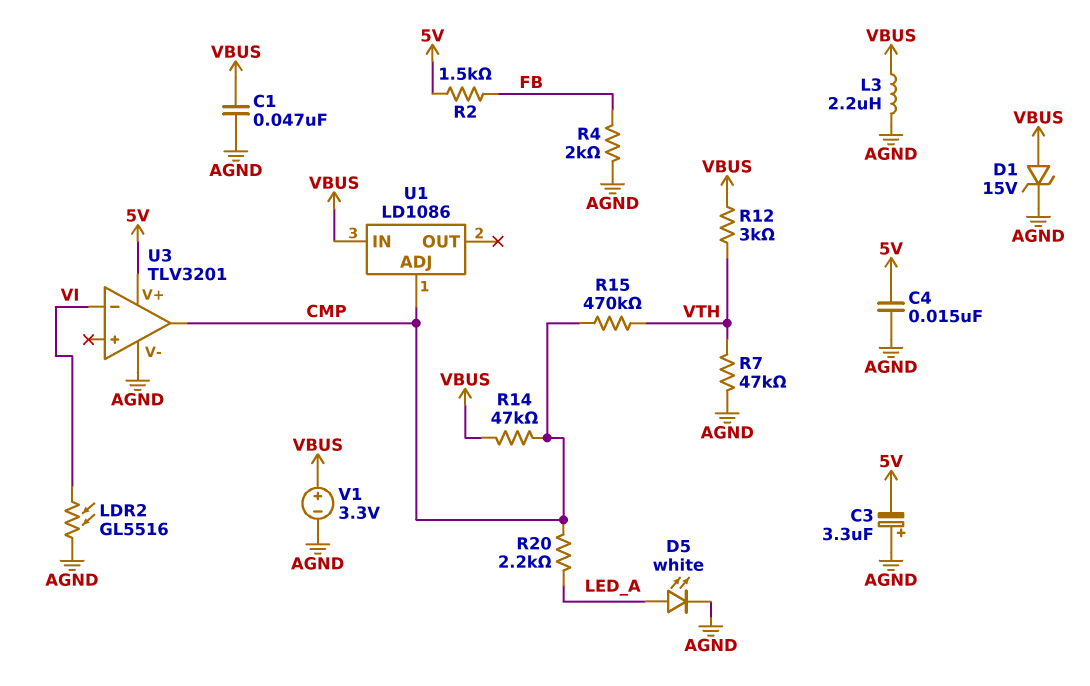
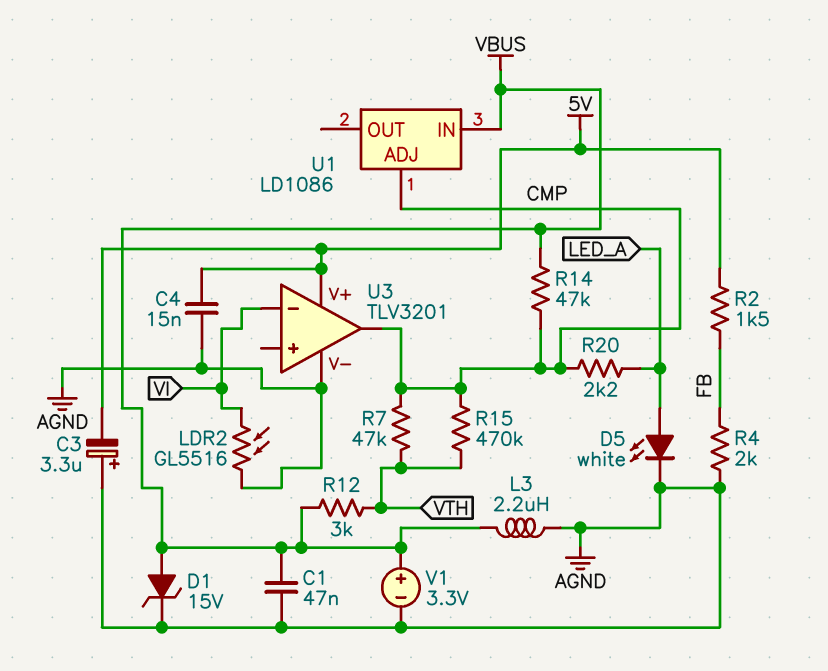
R7: 47k (AGND, VTH) -> 47k (CMP, VTH)

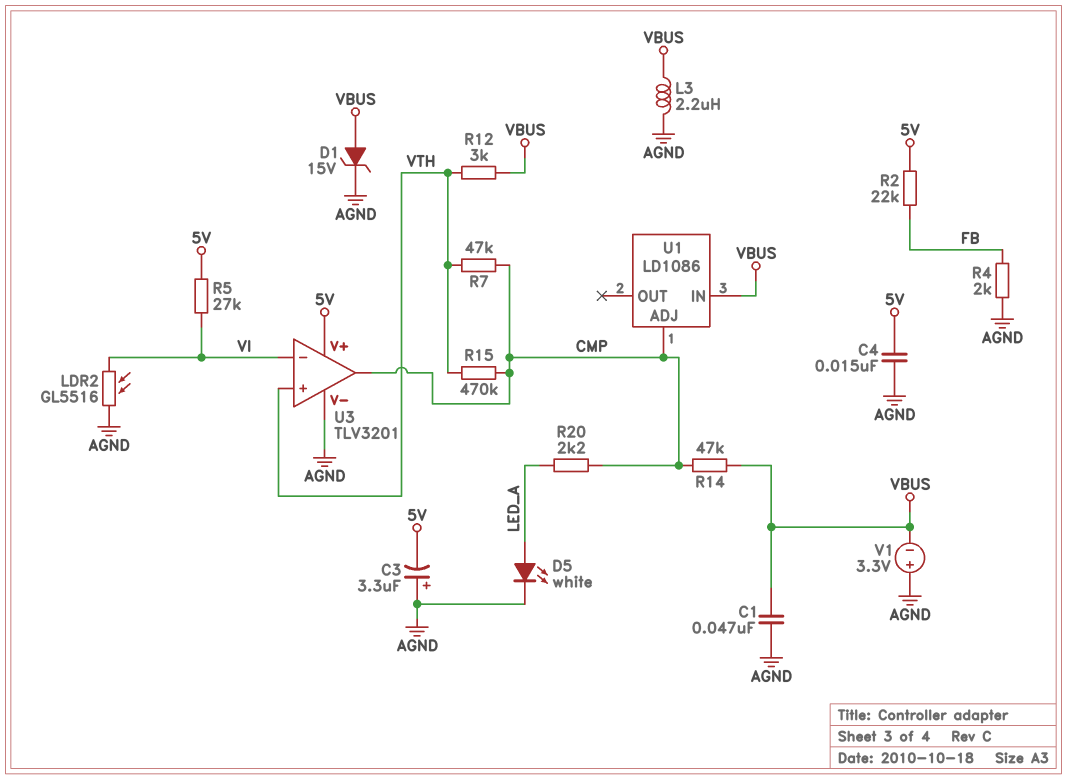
R2: 1.5k (5V, FB) -> 22k (5V, FB)
R5: none -> 27k (5V, VI)
U3 pin in+: none -> VTH
V1: 3.3V (plus VBUS, minus AGND) -> 3.3V (plus AGND, minus VBUS)

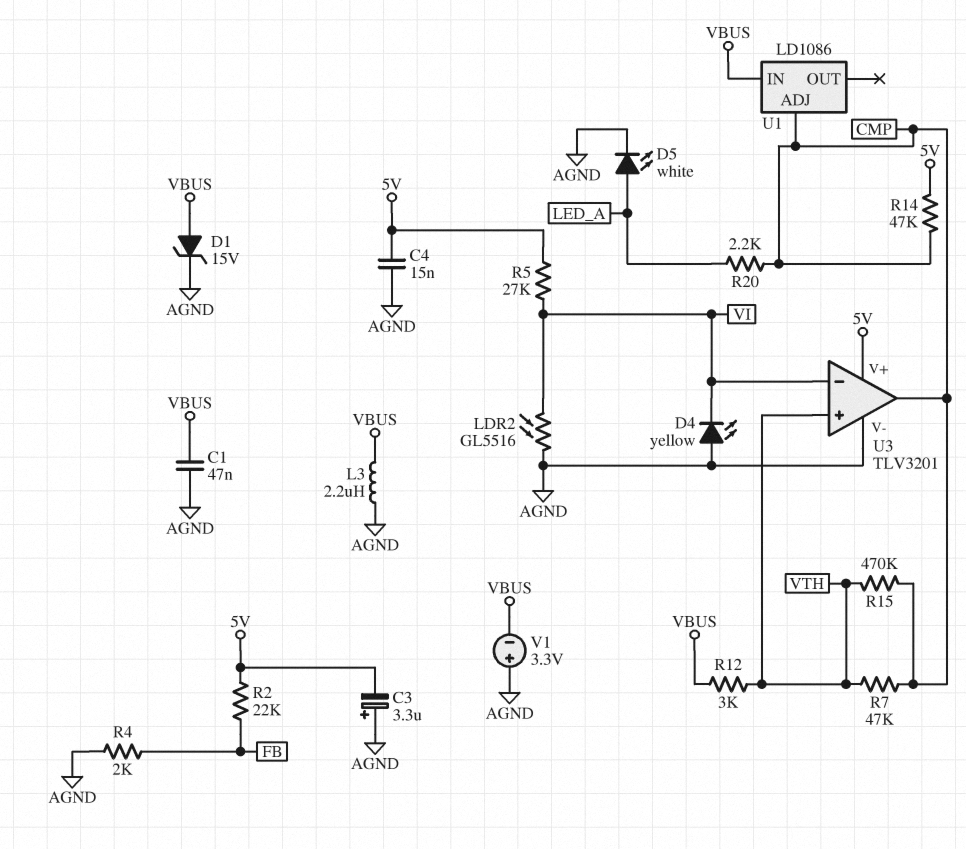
D4: none -> LED yellow (A AGND, K VI)
R14: 47k (CMP, VBUS) -> 47k (5V, CMP)

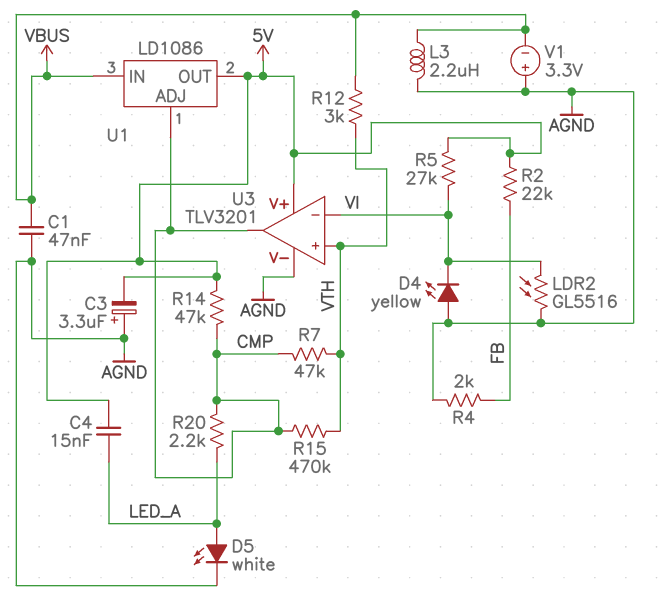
C4: 15nF (5V, AGND) -> 15nF (5V, LED_A)
D1: zener 15V (A VBUS, K AGND) -> none
U1 pin OUT: none -> 5V

